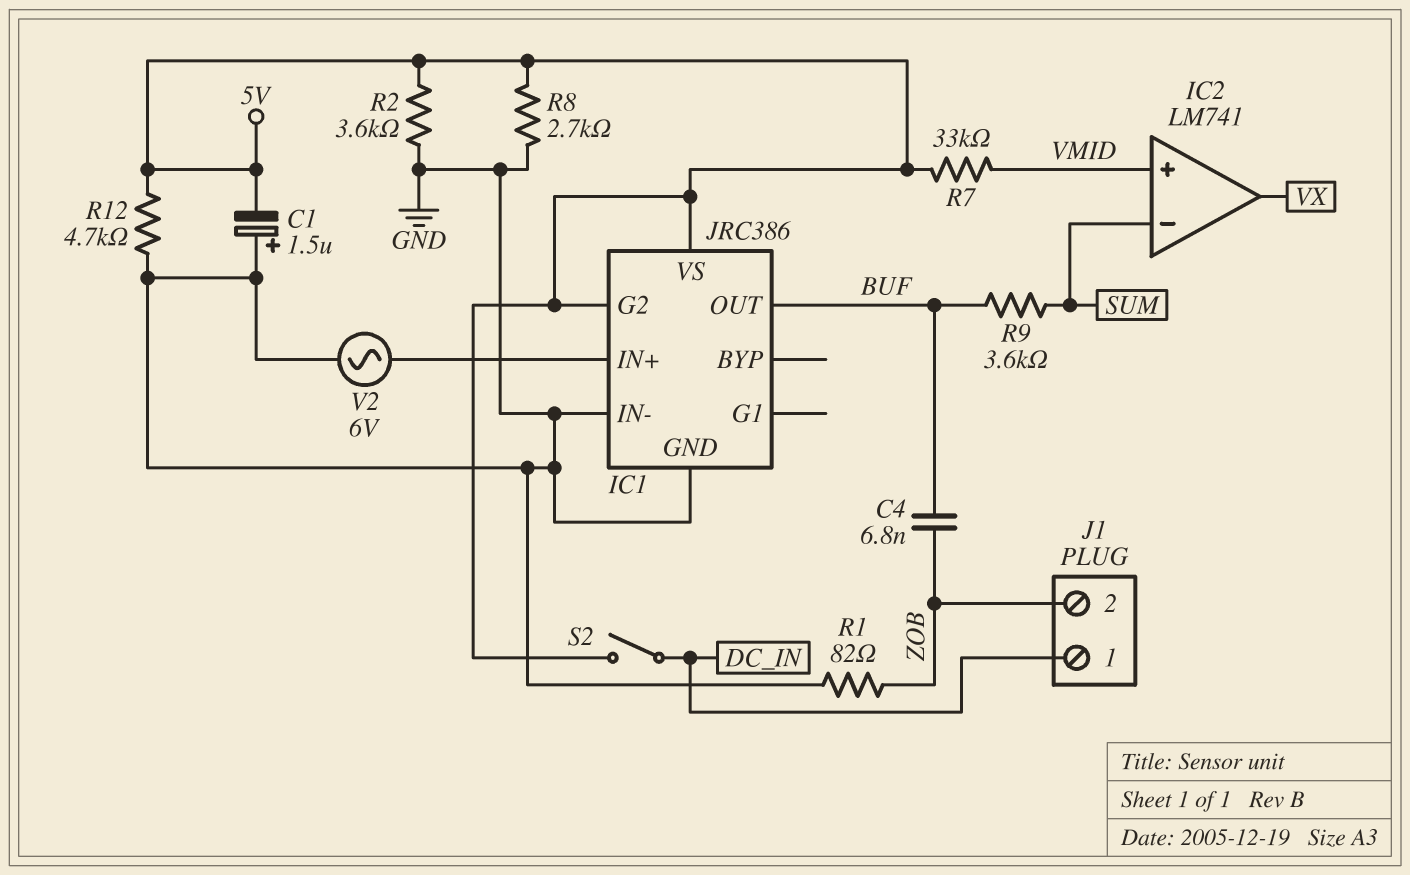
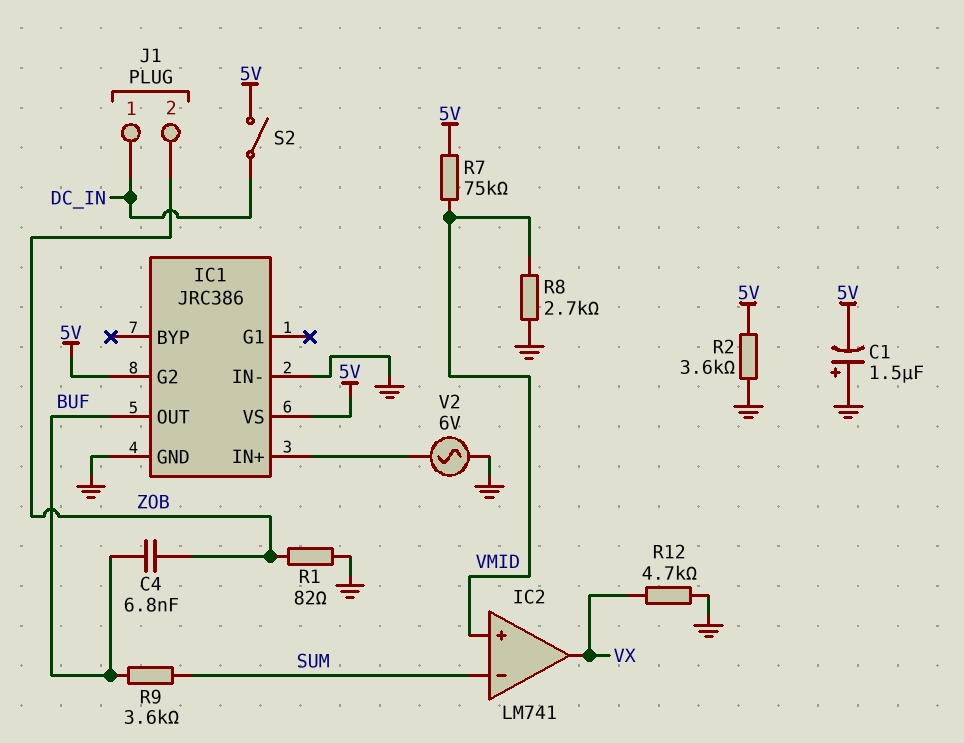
R7: 33k (5V, VMID) -> 75k (5V, VMID)
R8: 2.7k (5V, GND) -> 2.7k (GND, VMID)
R12: 4.7k (5V, GND) -> 4.7k (GND, VX)

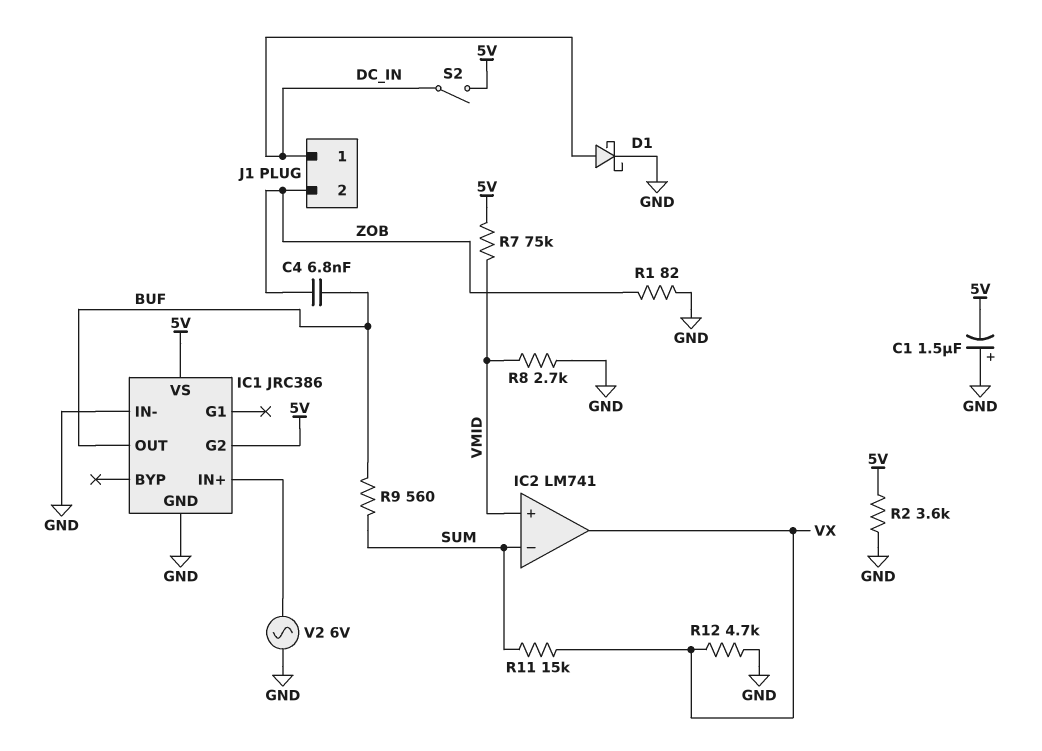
D1: none -> schottky (A DC_IN, K GND)
R9: 3.6k (BUF, SUM) -> 560 (BUF, SUM)
R11: none -> 15k (SUM, VX)

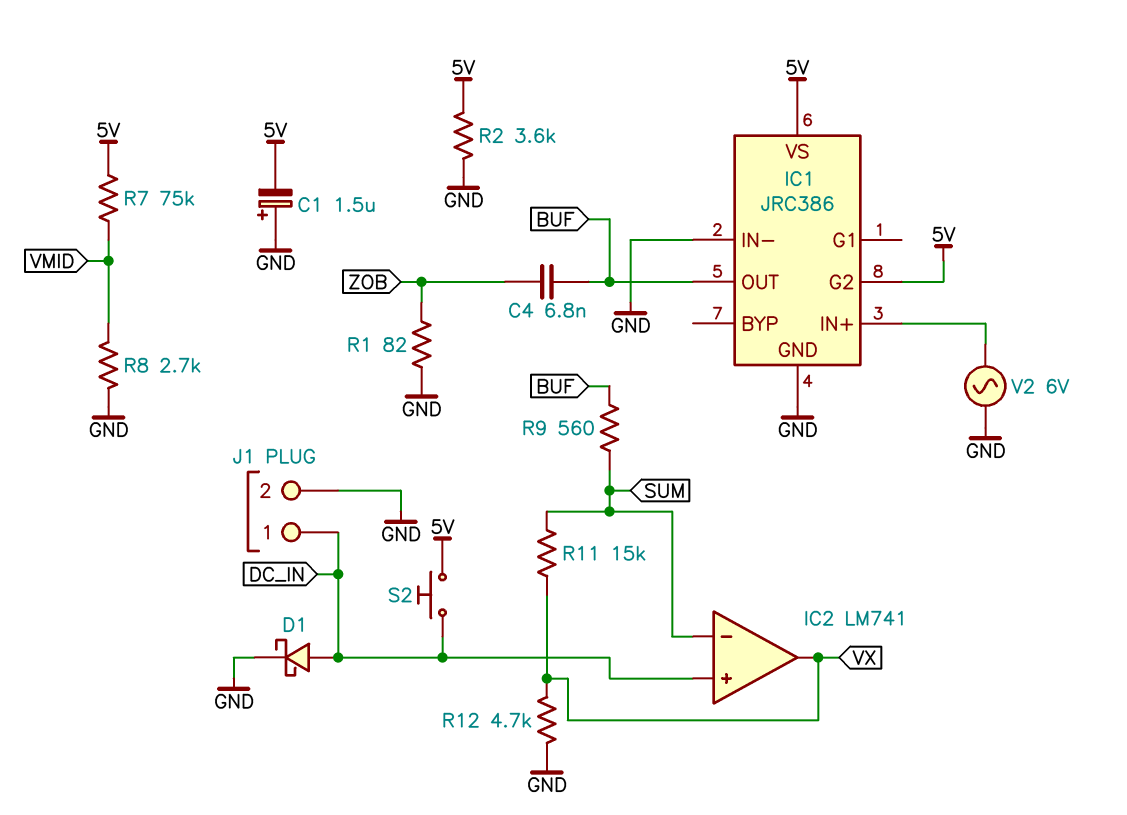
IC2 pin in+: VMID -> DC_IN
J1 pin 2: ZOB -> GND
S2: switch (5V, DC_IN) -> button (5V, DC_IN)

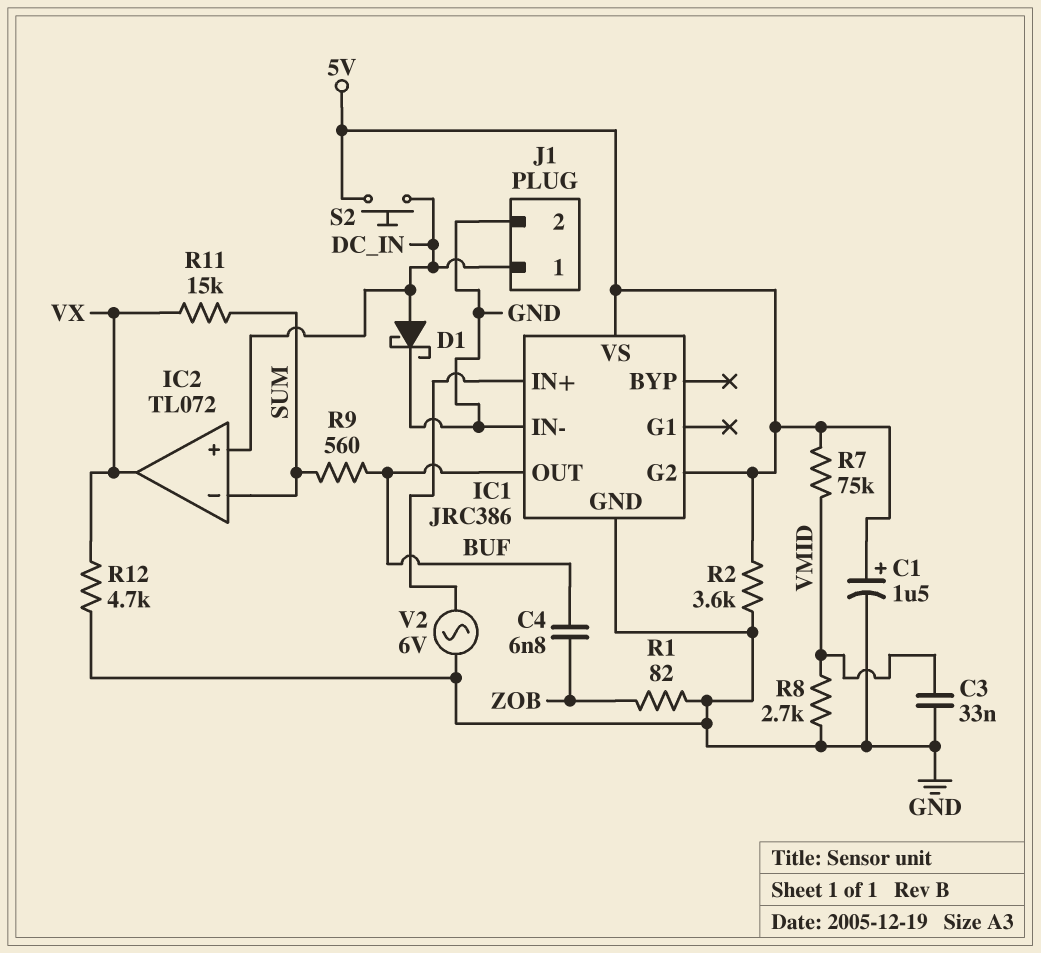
C1: 1.5uF (plus GND, minus 5V) -> 1.5uF (plus 5V, minus GND)
C3: none -> 33nF (GND, VMID)
IC2: LM741 -> TL072

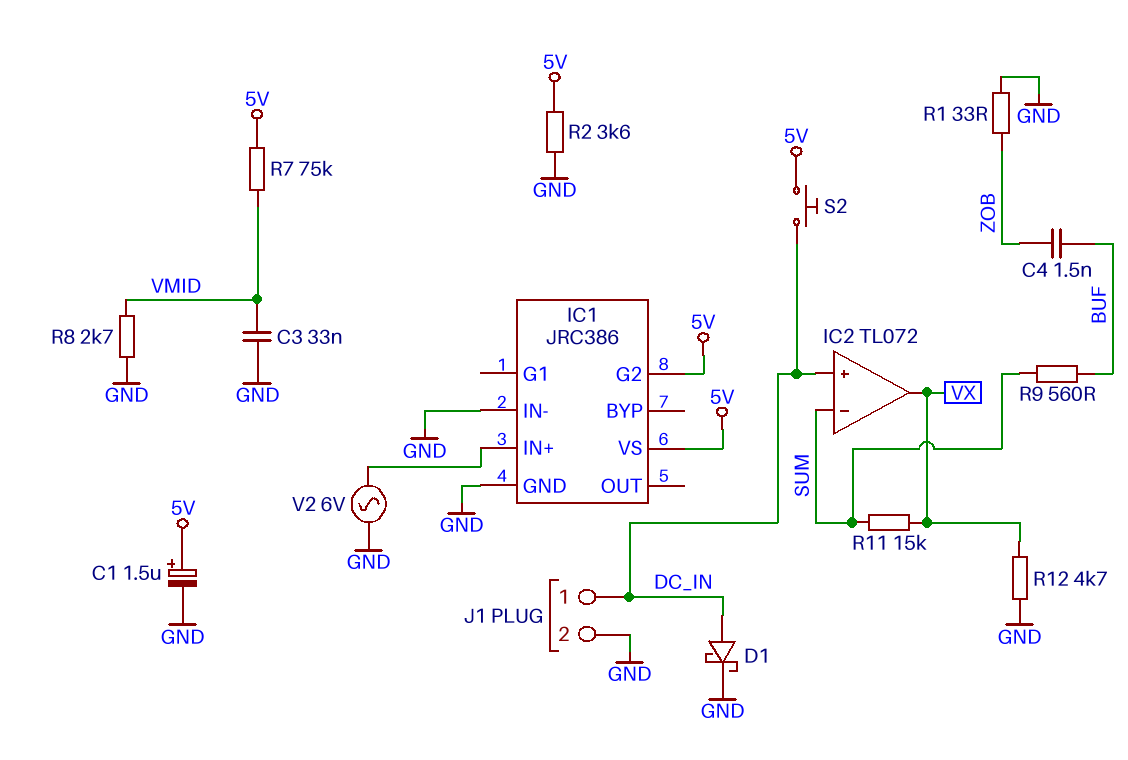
C4: 6.8nF (BUF, ZOB) -> 1.5nF (BUF, ZOB)
IC1 pin OUT: BUF -> none
R1: 82 (GND, ZOB) -> 33 (GND, ZOB)

